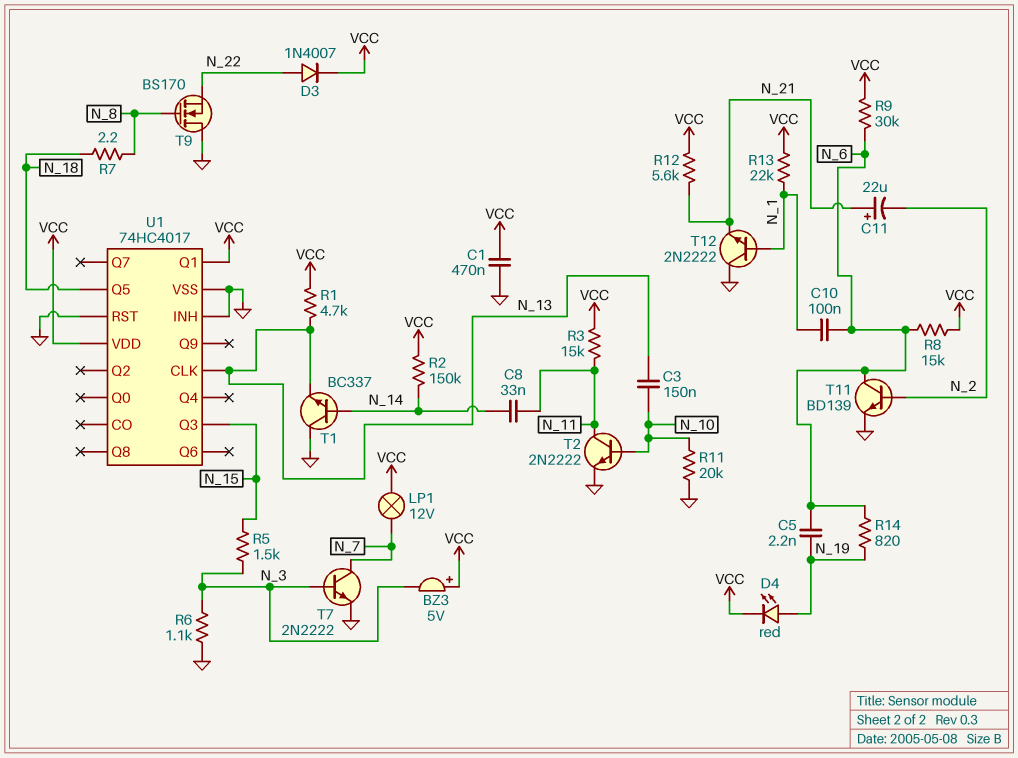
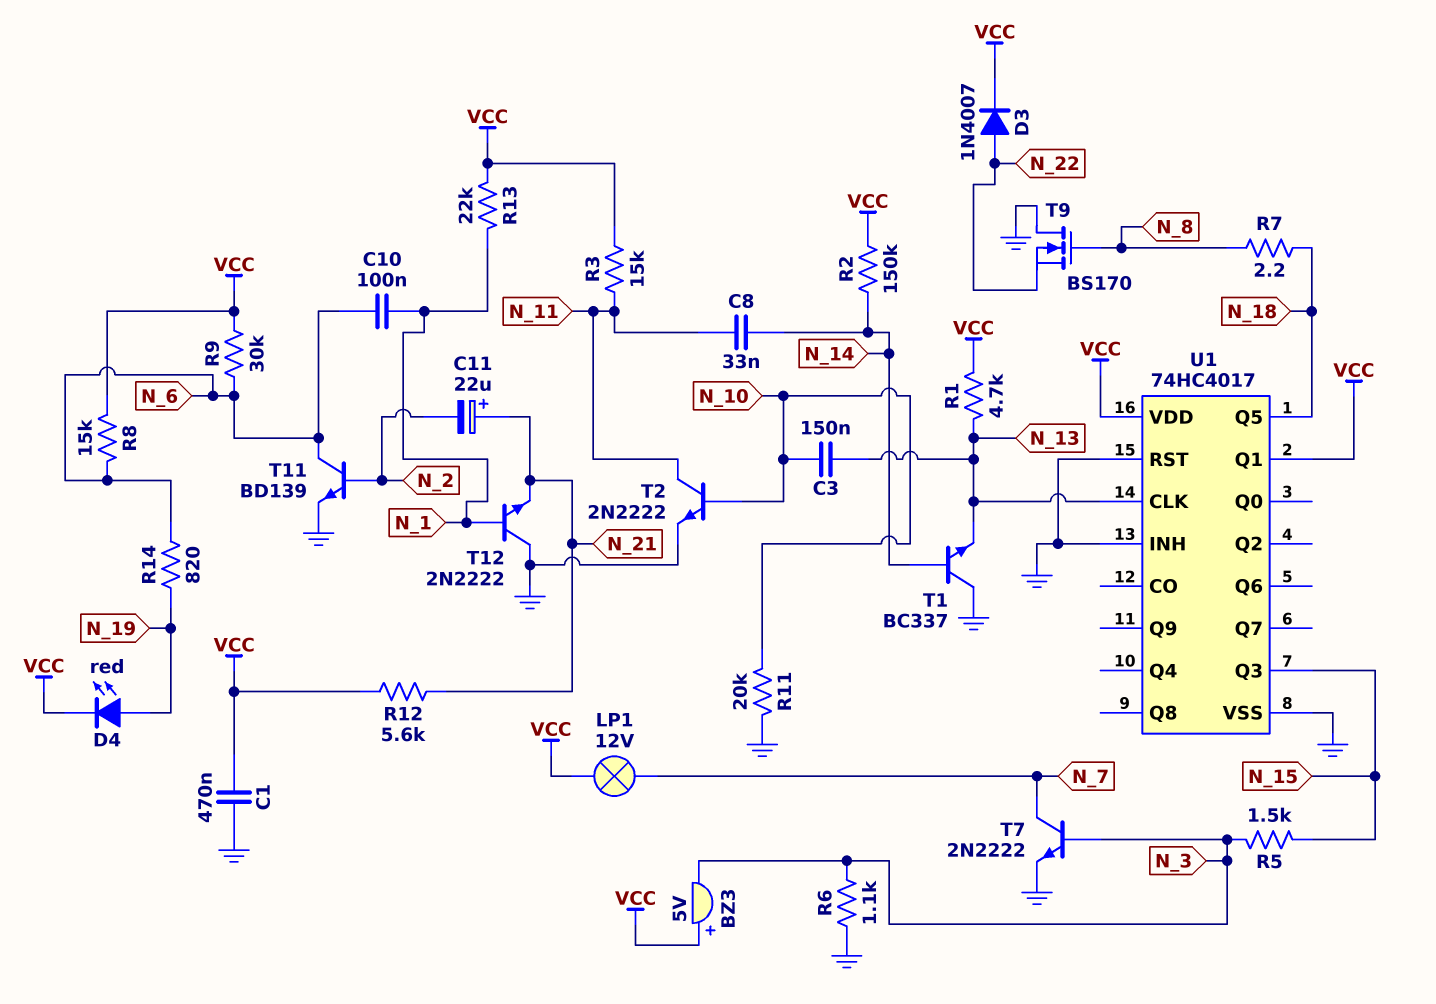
C5: 2.2nF (N_6, N_19) -> none

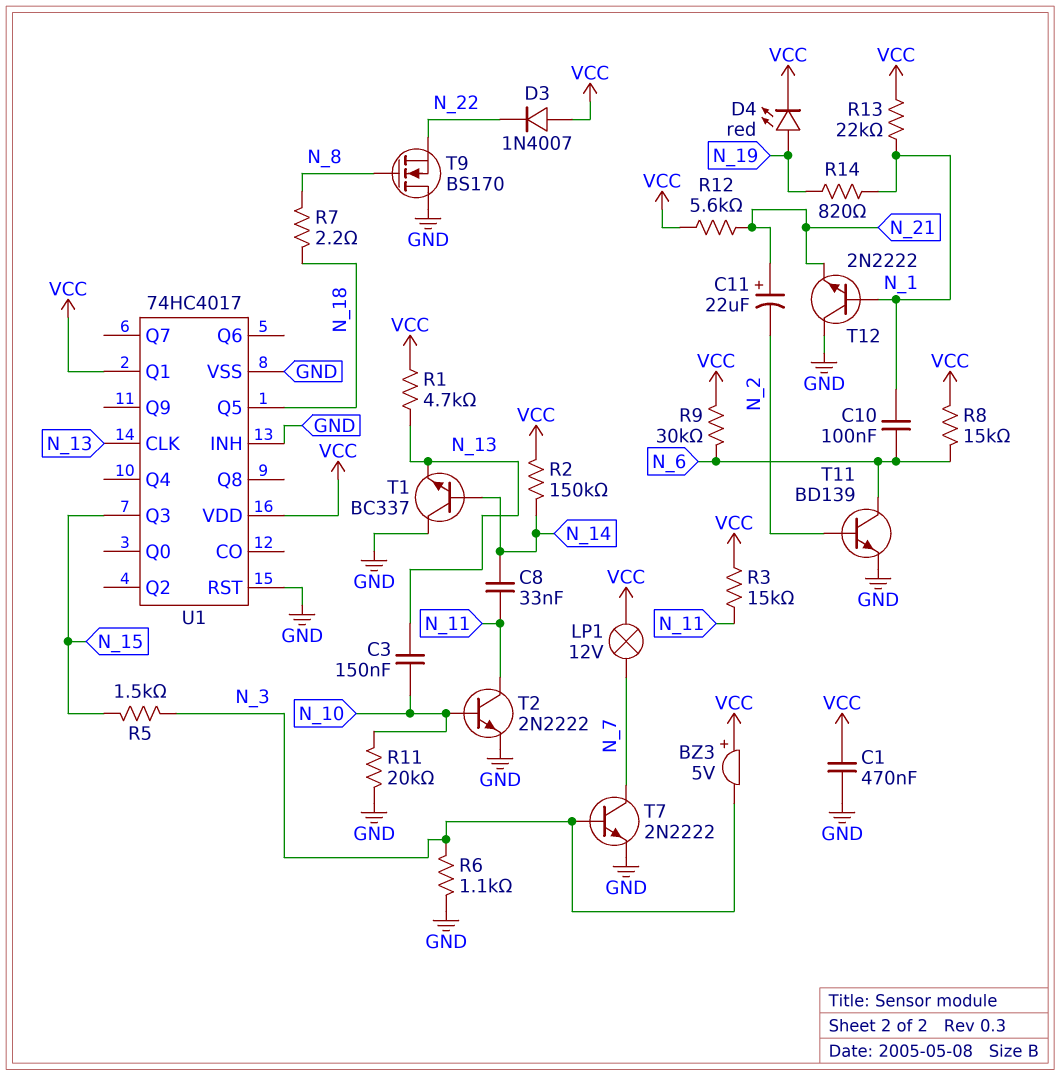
D3: diode 1N4007 (A N_22, K VCC) -> diode 1N4007 (A VCC, K N_22)
R14: 820 (N_6, N_19) -> 820 (N_1, N_19)

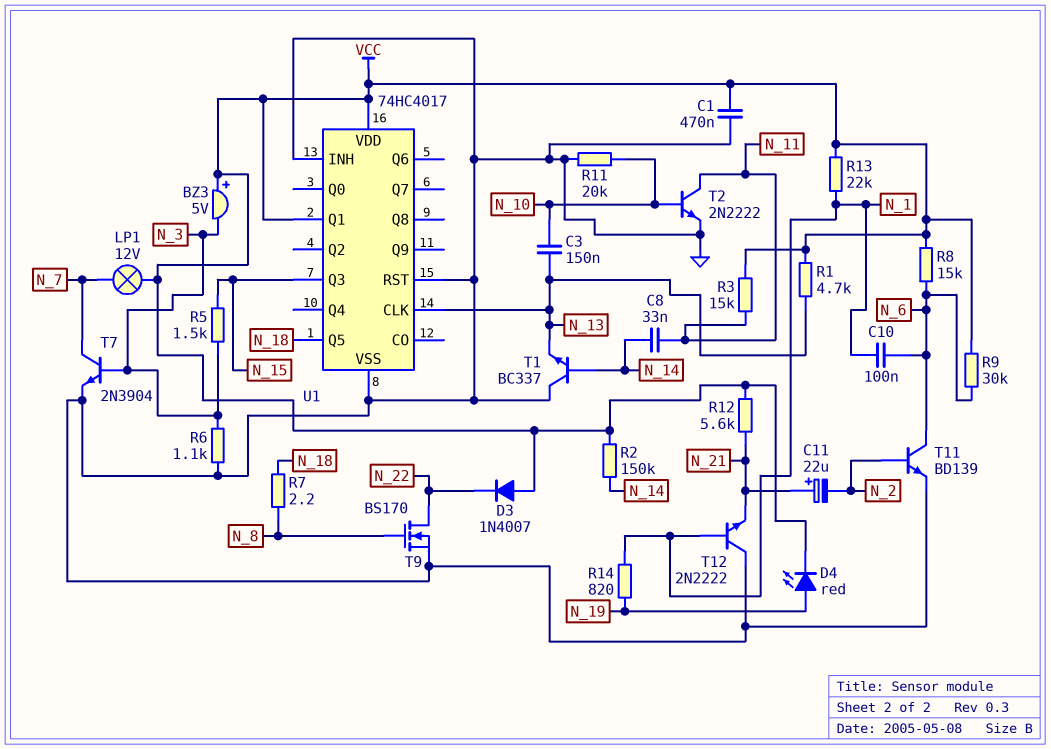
T7: NPN 2N2222 (B N_3, C N_7, E GND) -> NPN 2N3904 (B N_3, C N_7, E GND)
T9: NMOS BS170 (G N_8, D GND, S N_22) -> NMOS BS170 (G N_8, D N_22, S GND)

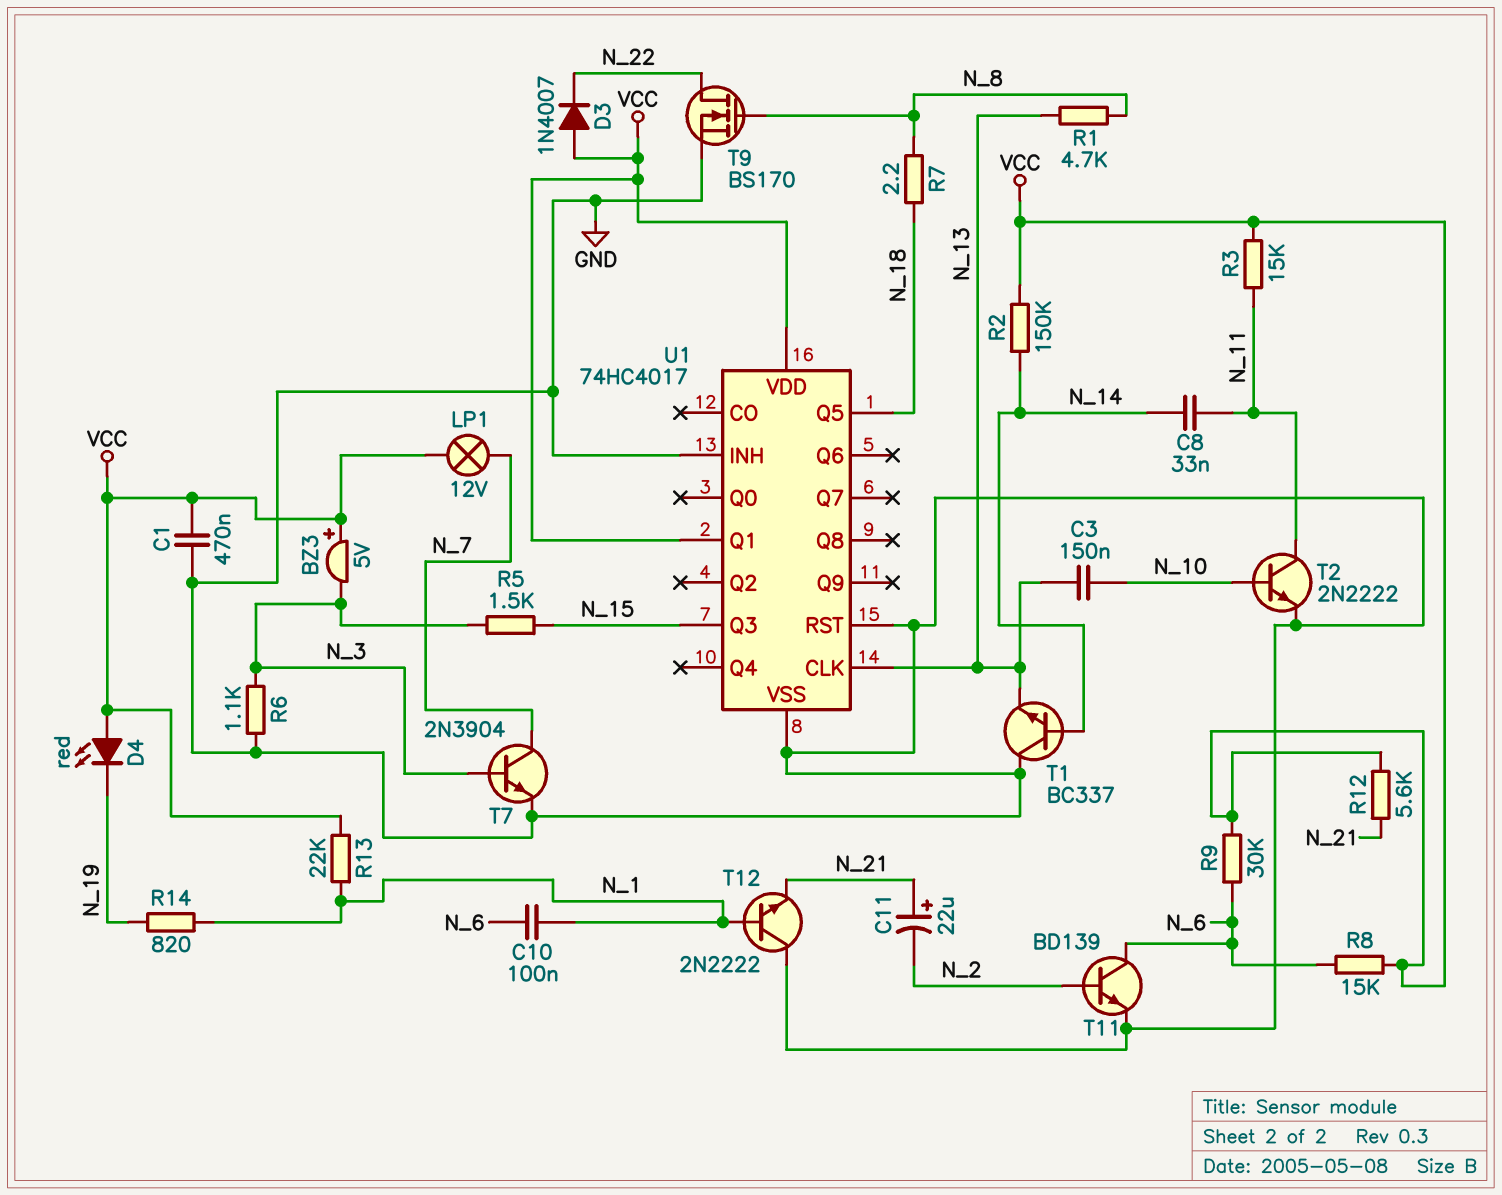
D4: LED red (A N_19, K VCC) -> LED red (A VCC, K N_19)
R1: 4.7k (N_13, VCC) -> 4.7k (N_8, N_13)
R11: 20k (GND, N_10) -> none

